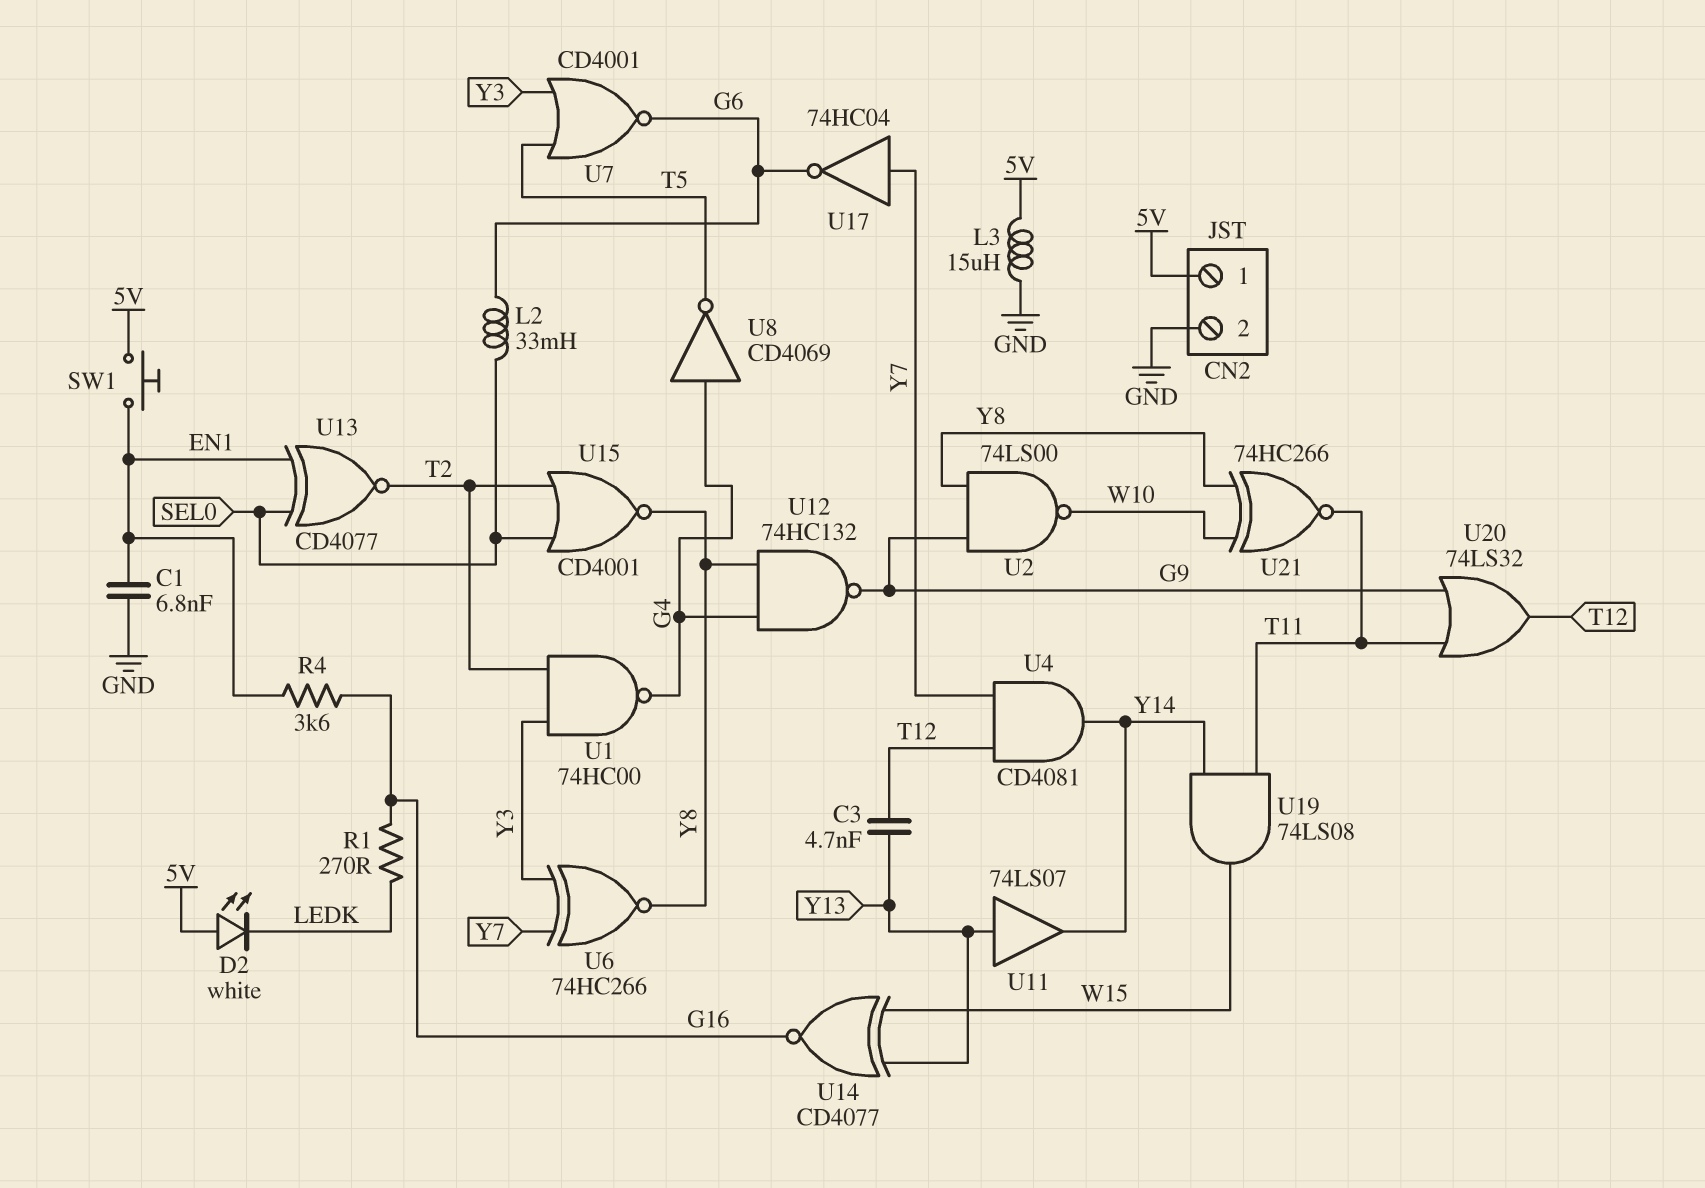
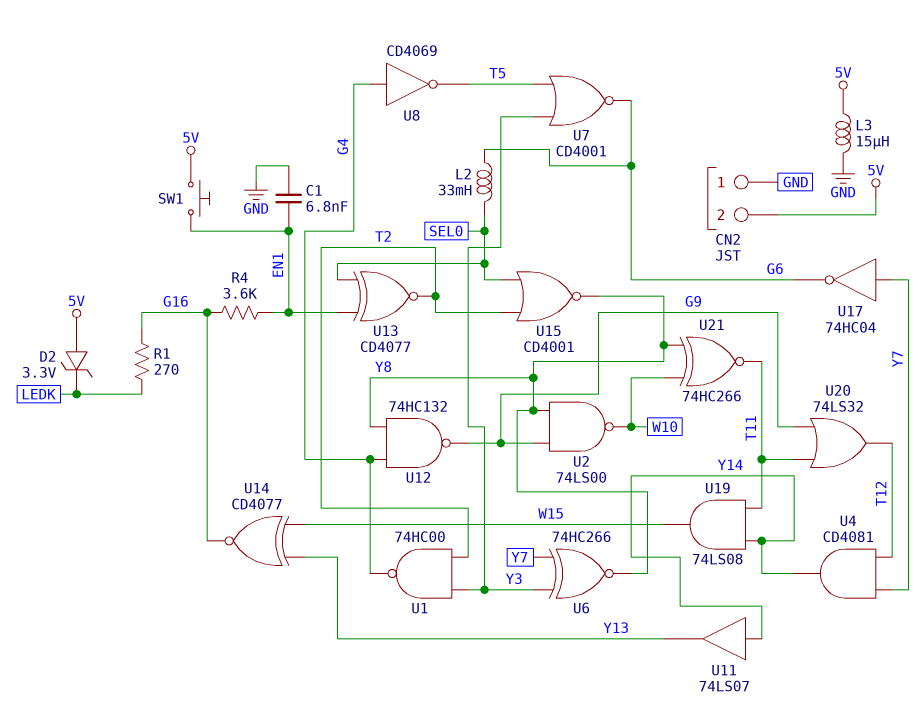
C3: 4.7nF (T12, Y13) -> none
CN2 pin 1: 5V -> GND
CN2 pin 2: GND -> 5V
D2: LED white (A 5V, K LEDK) -> zener 3.3V (A 5V, K LEDK)
U11: buffer 74LS07 (in Y13, out Y14) -> buffer 74LS07 (in Y14, out Y13)

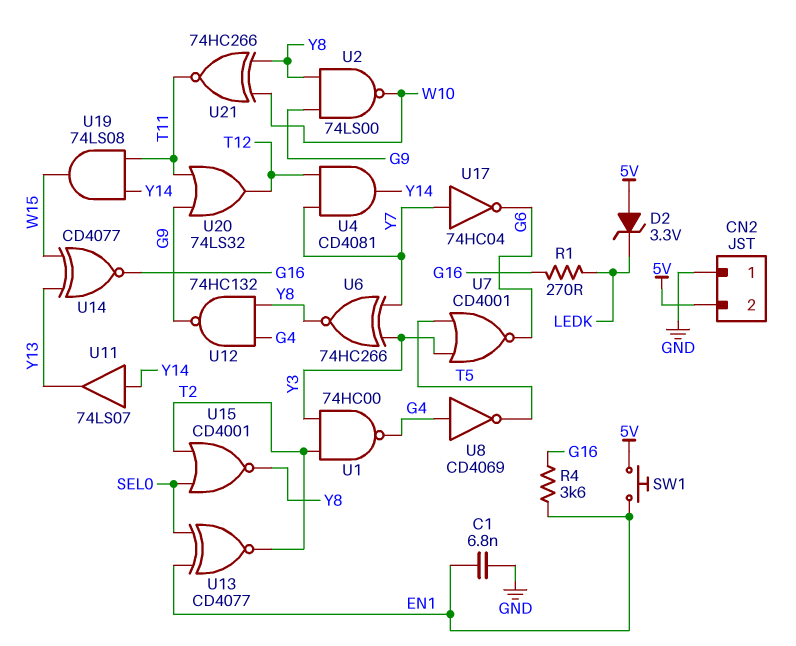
L2: 33mH (G6, SEL0) -> none
L3: 15uH (5V, GND) -> none

